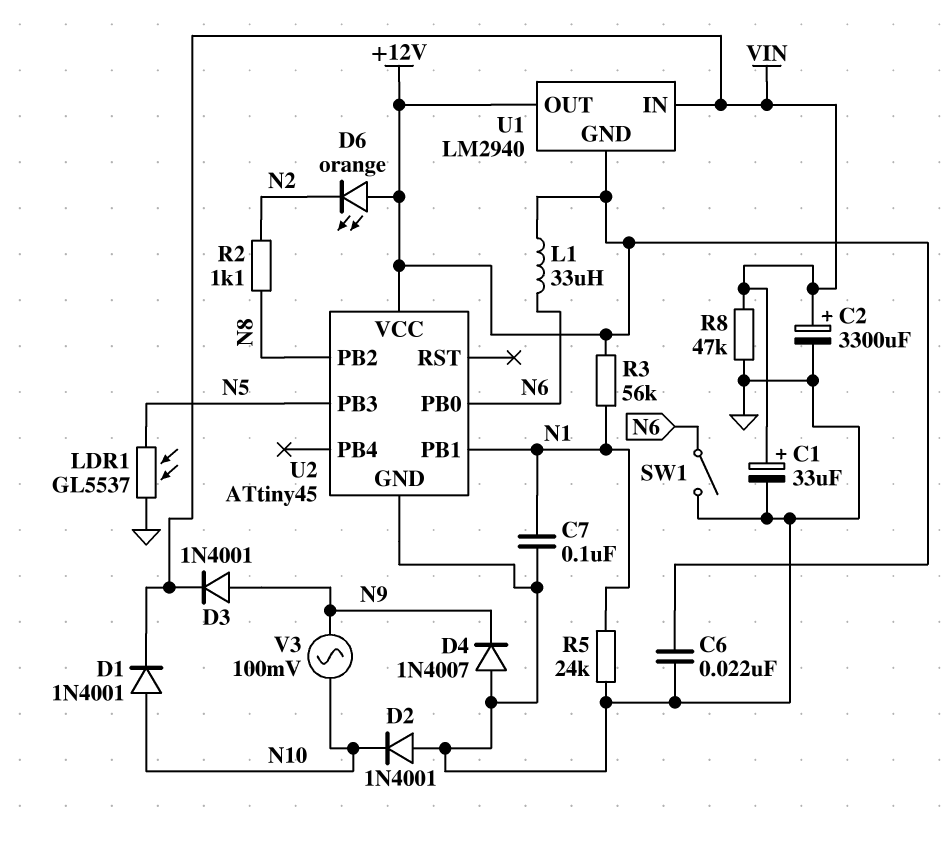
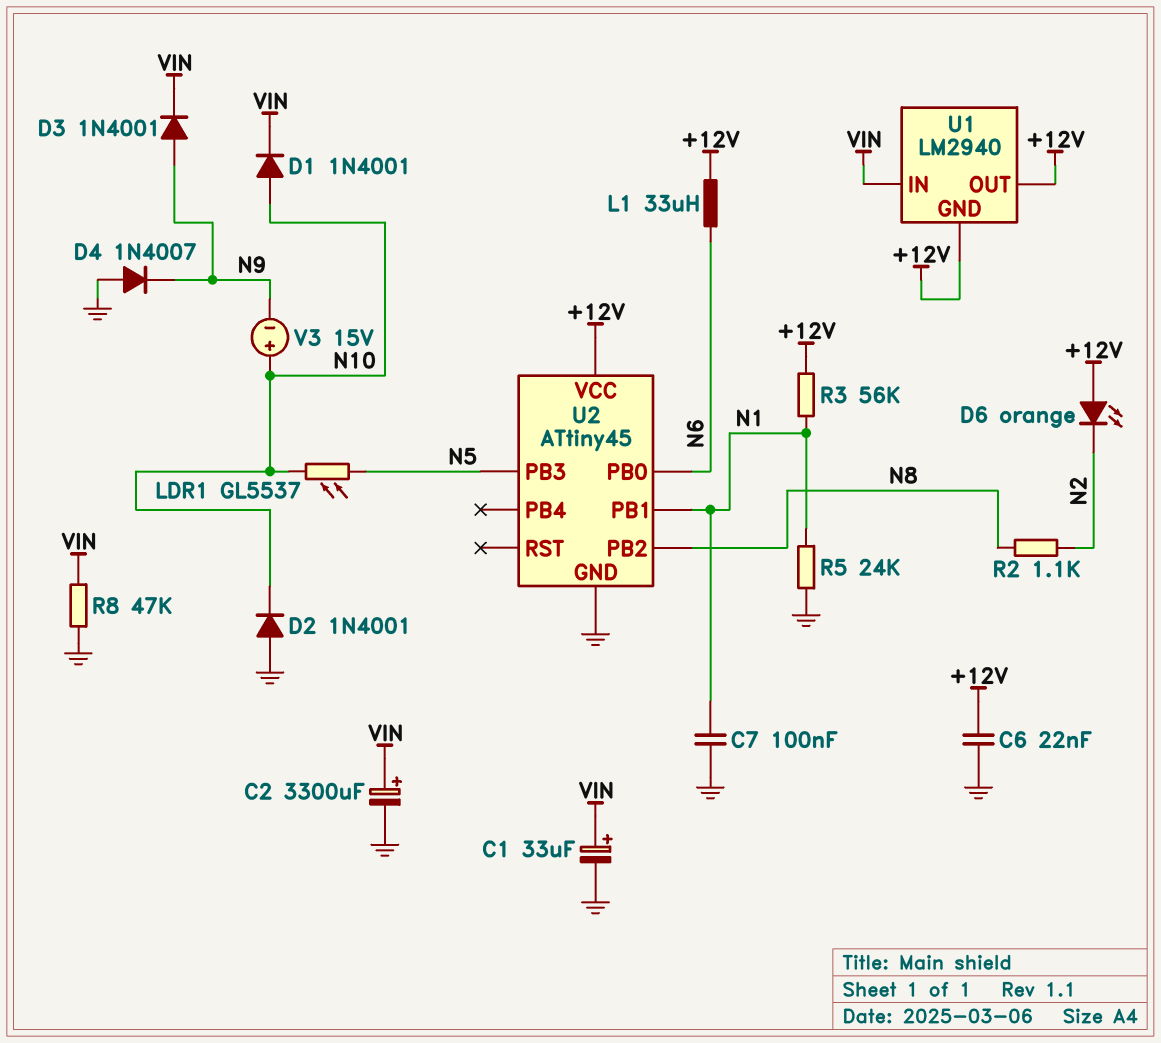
LDR1: GL5537 (GND, N5) -> GL5537 (N5, N10)
SW1: switch (GND, N6) -> none
V3: AC 100mV (N9, N10) -> 15V (plus N10, minus N9)

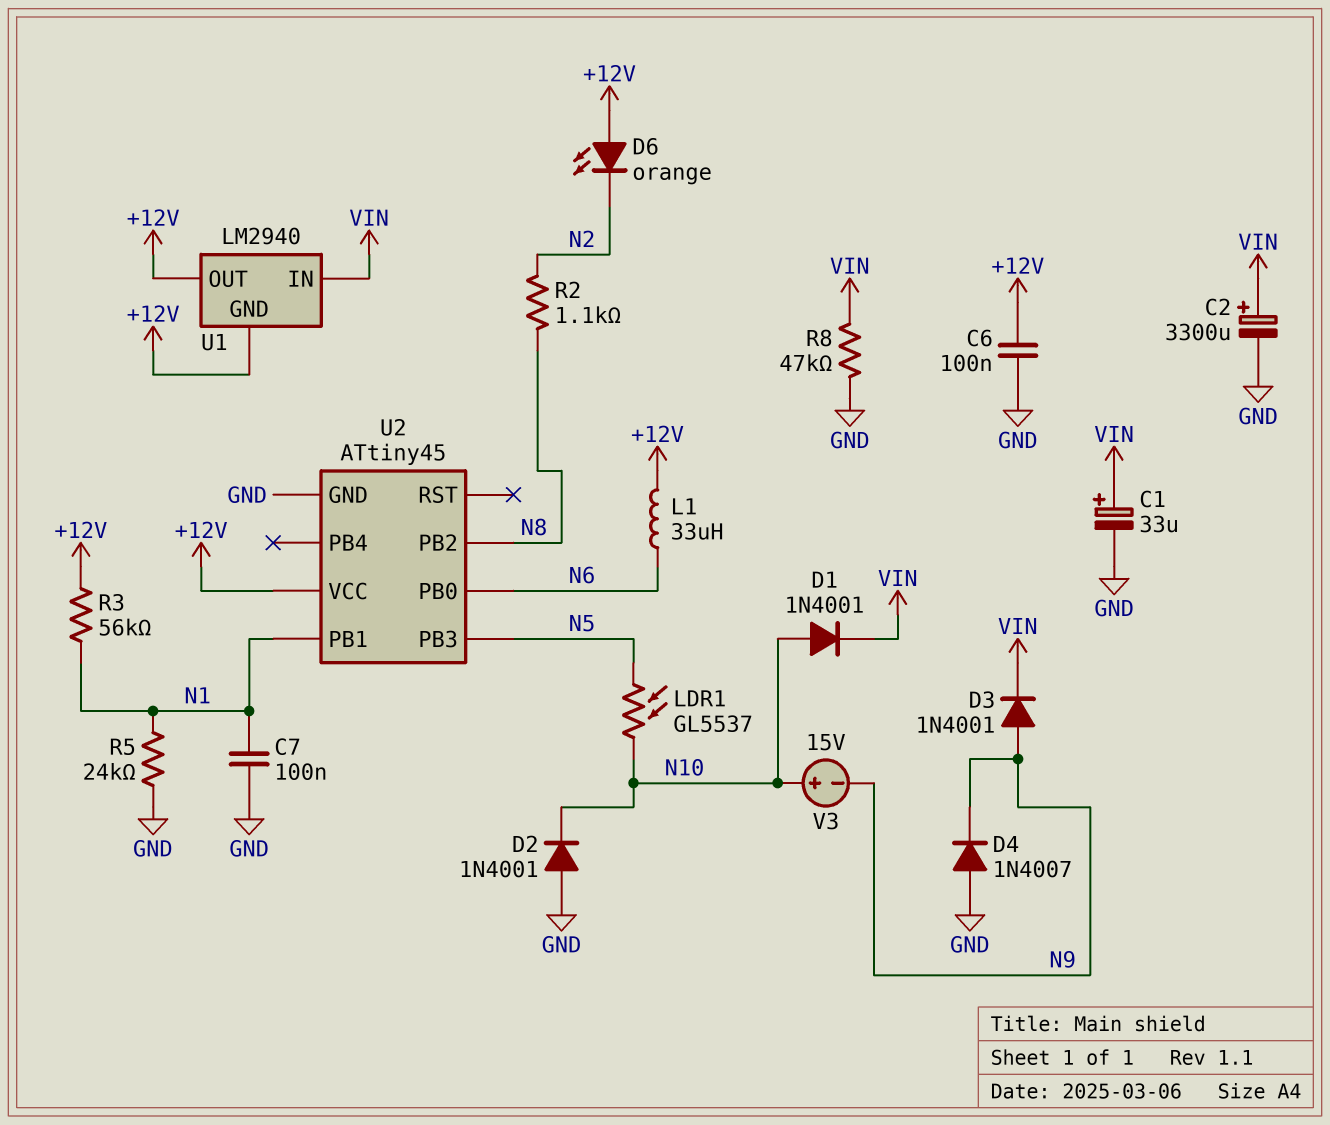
C6: 22nF (+12V, GND) -> 100nF (+12V, GND)

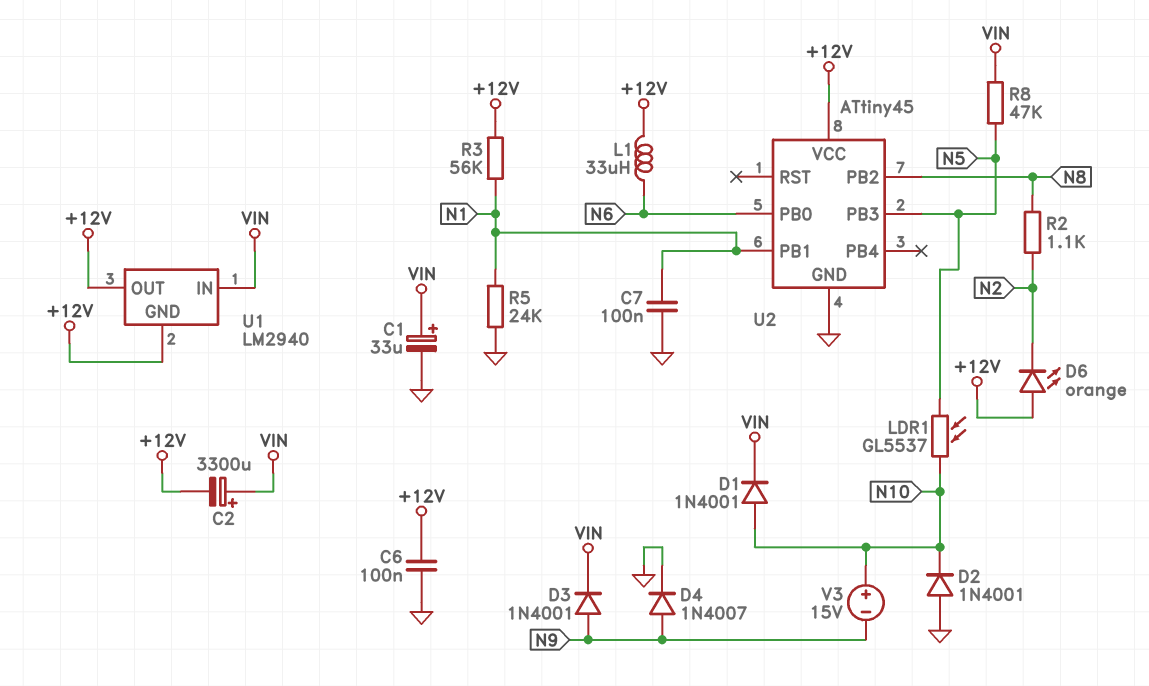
C2: 3300uF (plus VIN, minus GND) -> 3300uF (plus VIN, minus +12V)
D4: diode 1N4007 (A GND, K N9) -> diode 1N4007 (A N9, K GND)
R8: 47k (GND, VIN) -> 47k (N5, VIN)

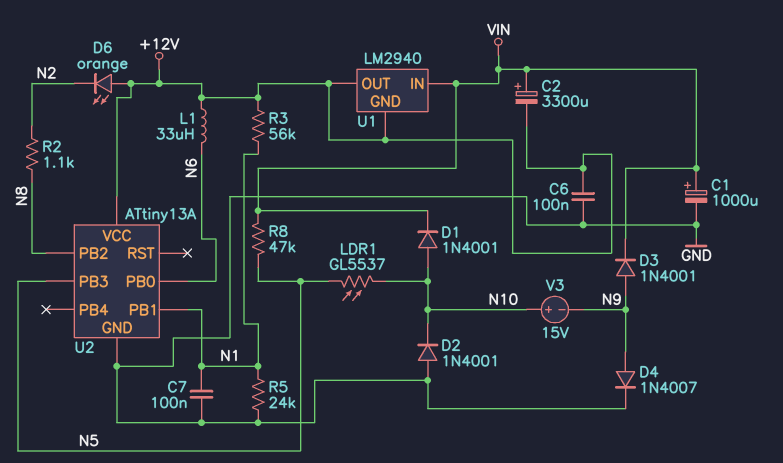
C1: 33uF (plus VIN, minus GND) -> 1000uF (plus VIN, minus GND)
U2: ATtiny45 -> ATtiny13A

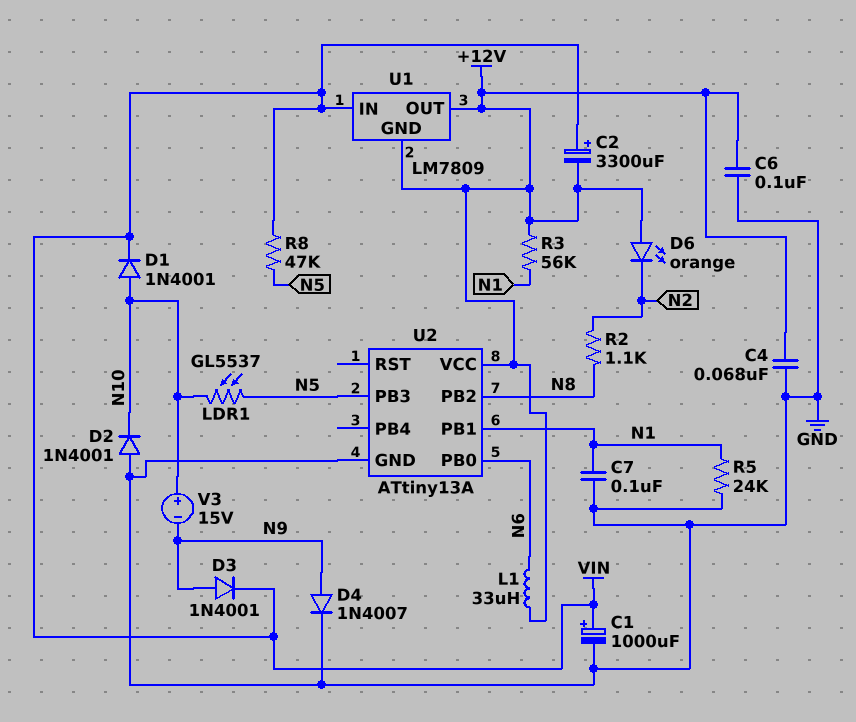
C4: none -> 68nF (+12V, GND)
U1: LM2940 -> LM7809

